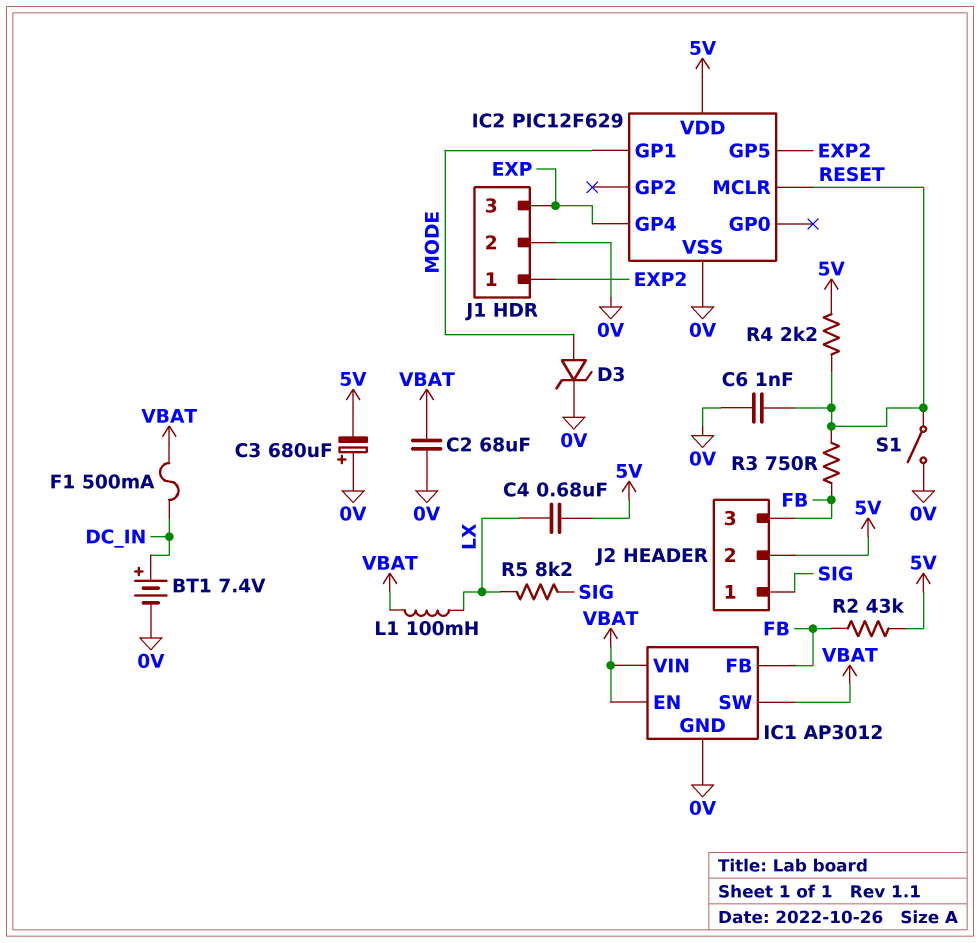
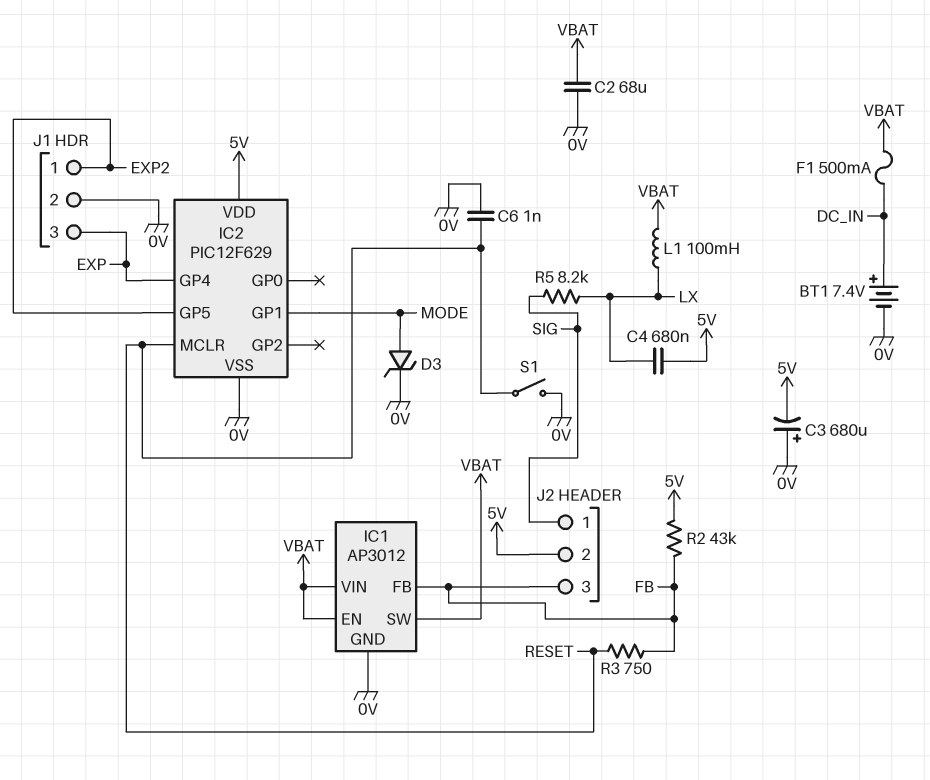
R4: 2.2k (5V, RESET) -> none

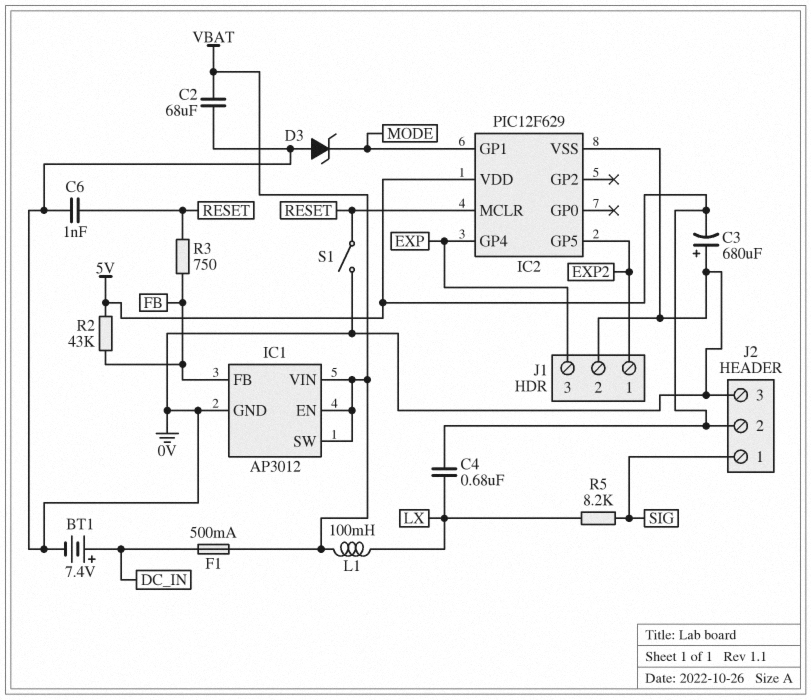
D3: zener (A MODE, K 0V) -> zener (A 0V, K MODE)
J2 pin 3: FB -> 0V

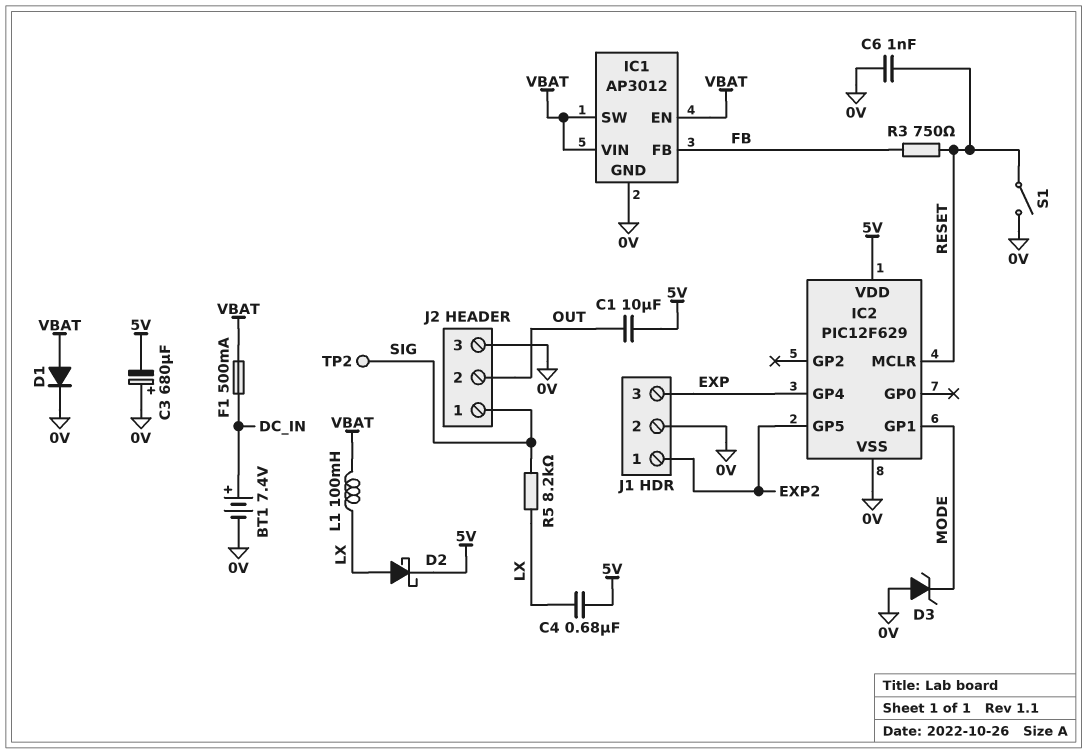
C1: none -> 10uF (5V, OUT)
C2: 68uF (0V, VBAT) -> none
D1: none -> diode (A VBAT, K 0V)
D2: none -> schottky (A LX, K 5V)
J2 pin 2: 5V -> OUT
R2: 43k (5V, FB) -> none
TP2: none -> test point (SIG)

